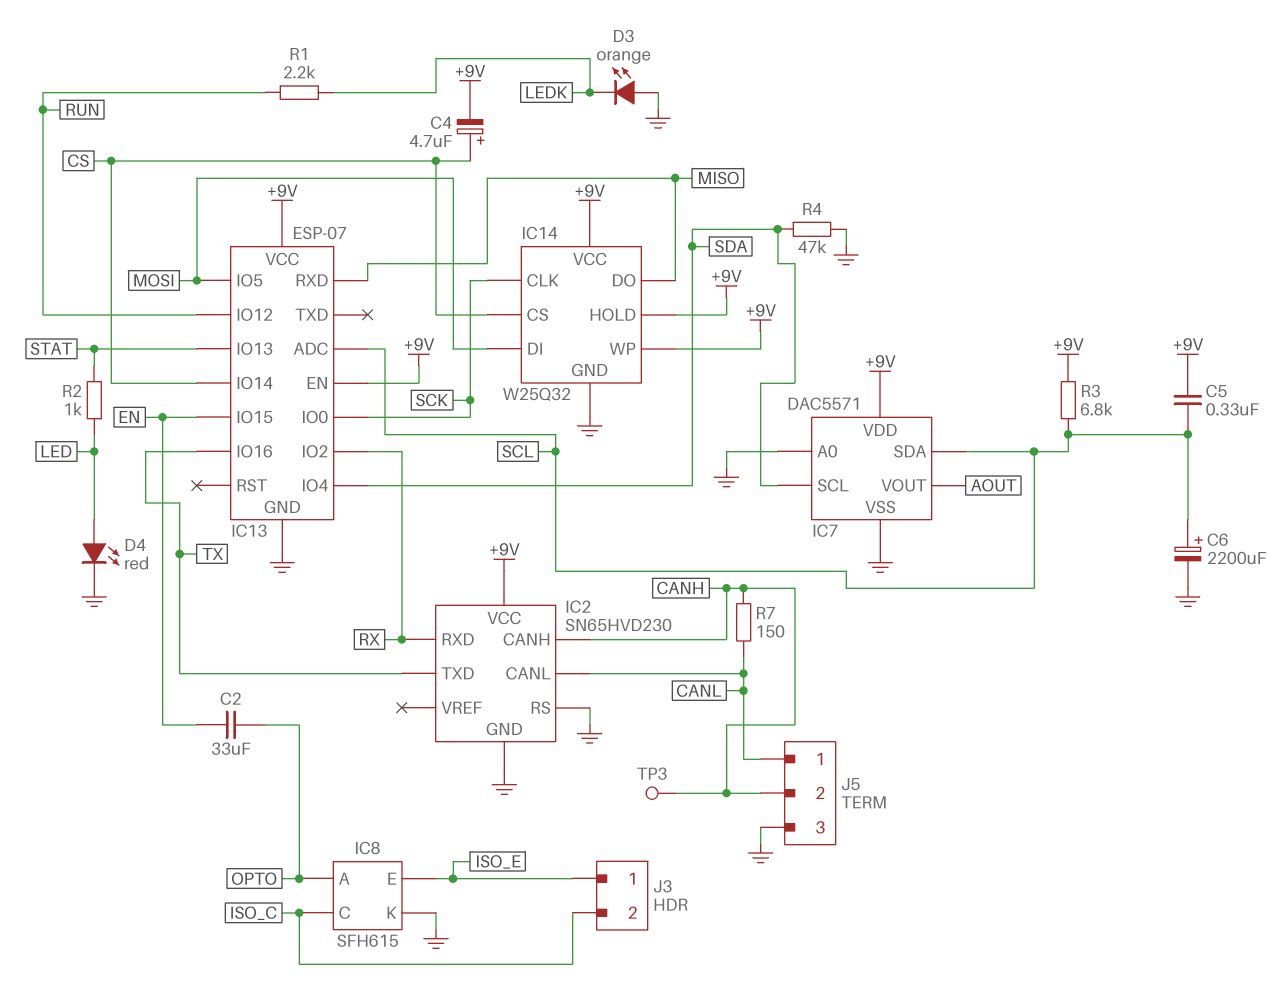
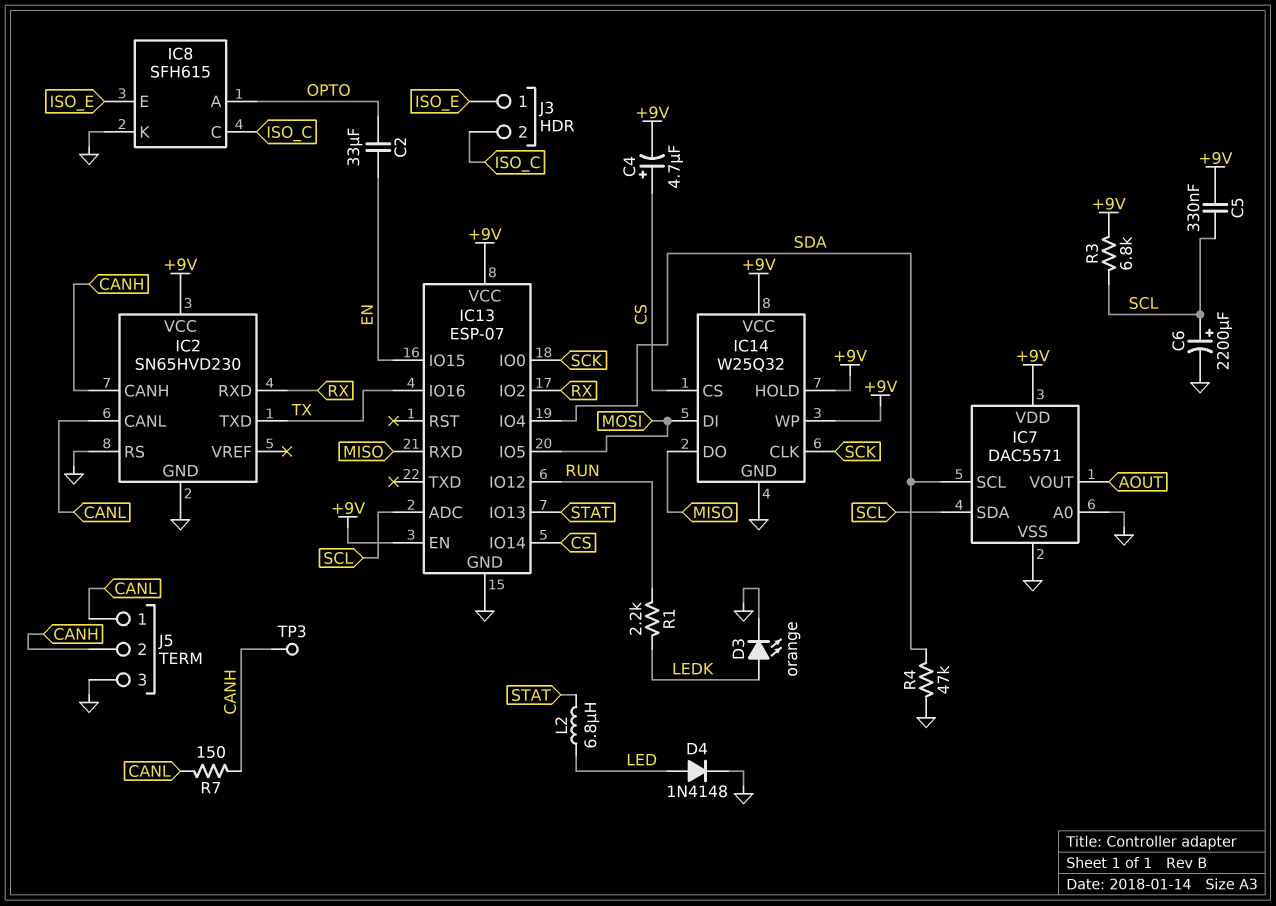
D3: LED orange (A GND, K LEDK) -> LED orange (A LEDK, K GND)
D4: LED red (A LED, K GND) -> diode 1N4148 (A LED, K GND)
L2: none -> 6.8uH (LED, STAT)
R2: 1k (LED, STAT) -> none

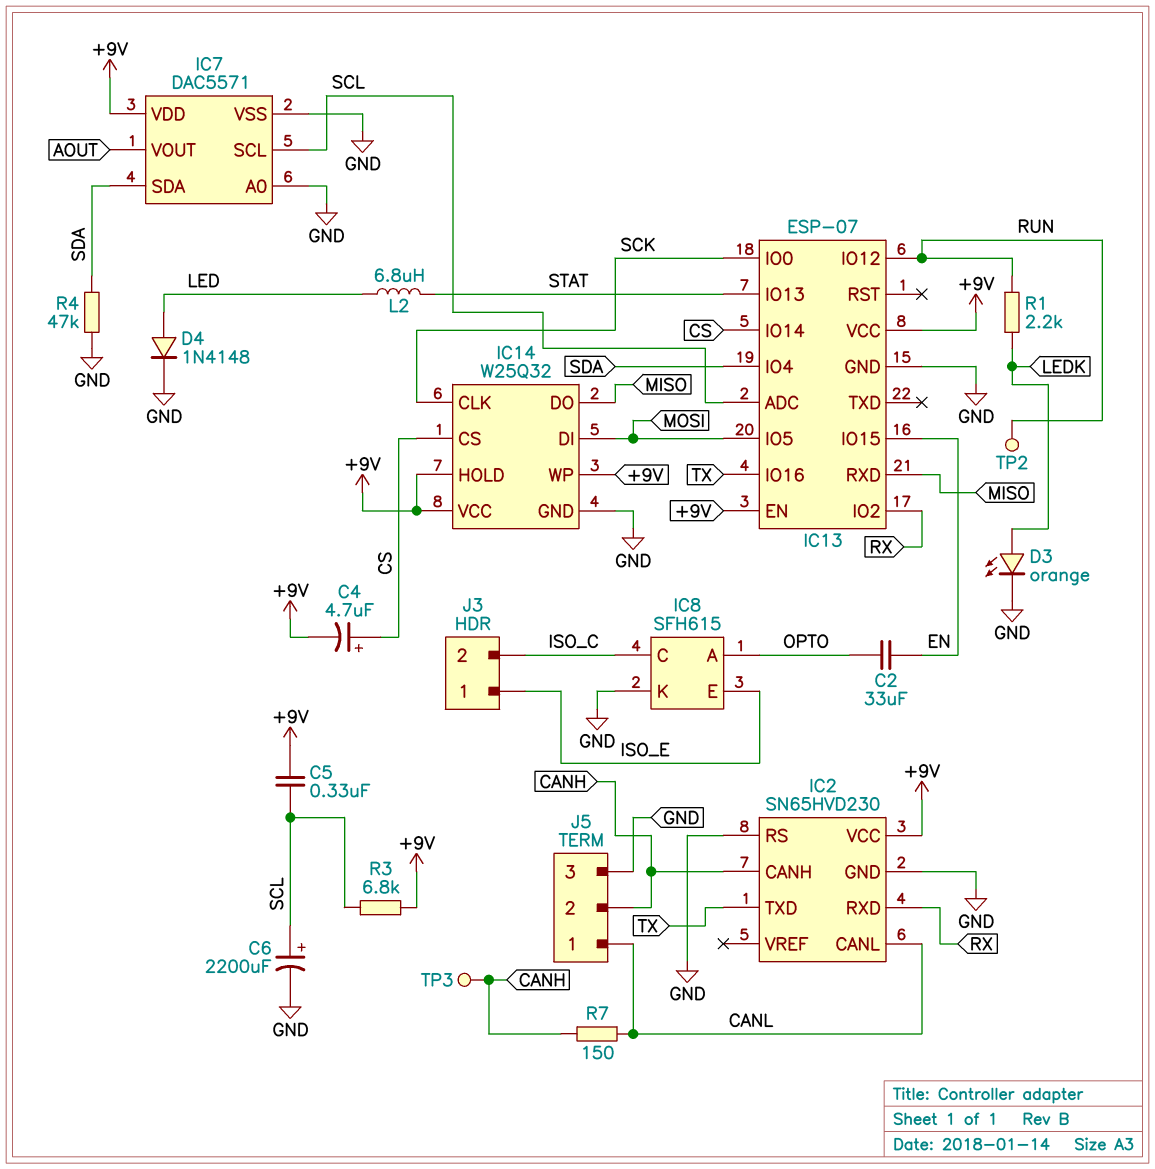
IC7 pin SCL: SDA -> SCL
IC7 pin SDA: SCL -> SDA
TP2: none -> test point (RUN)

